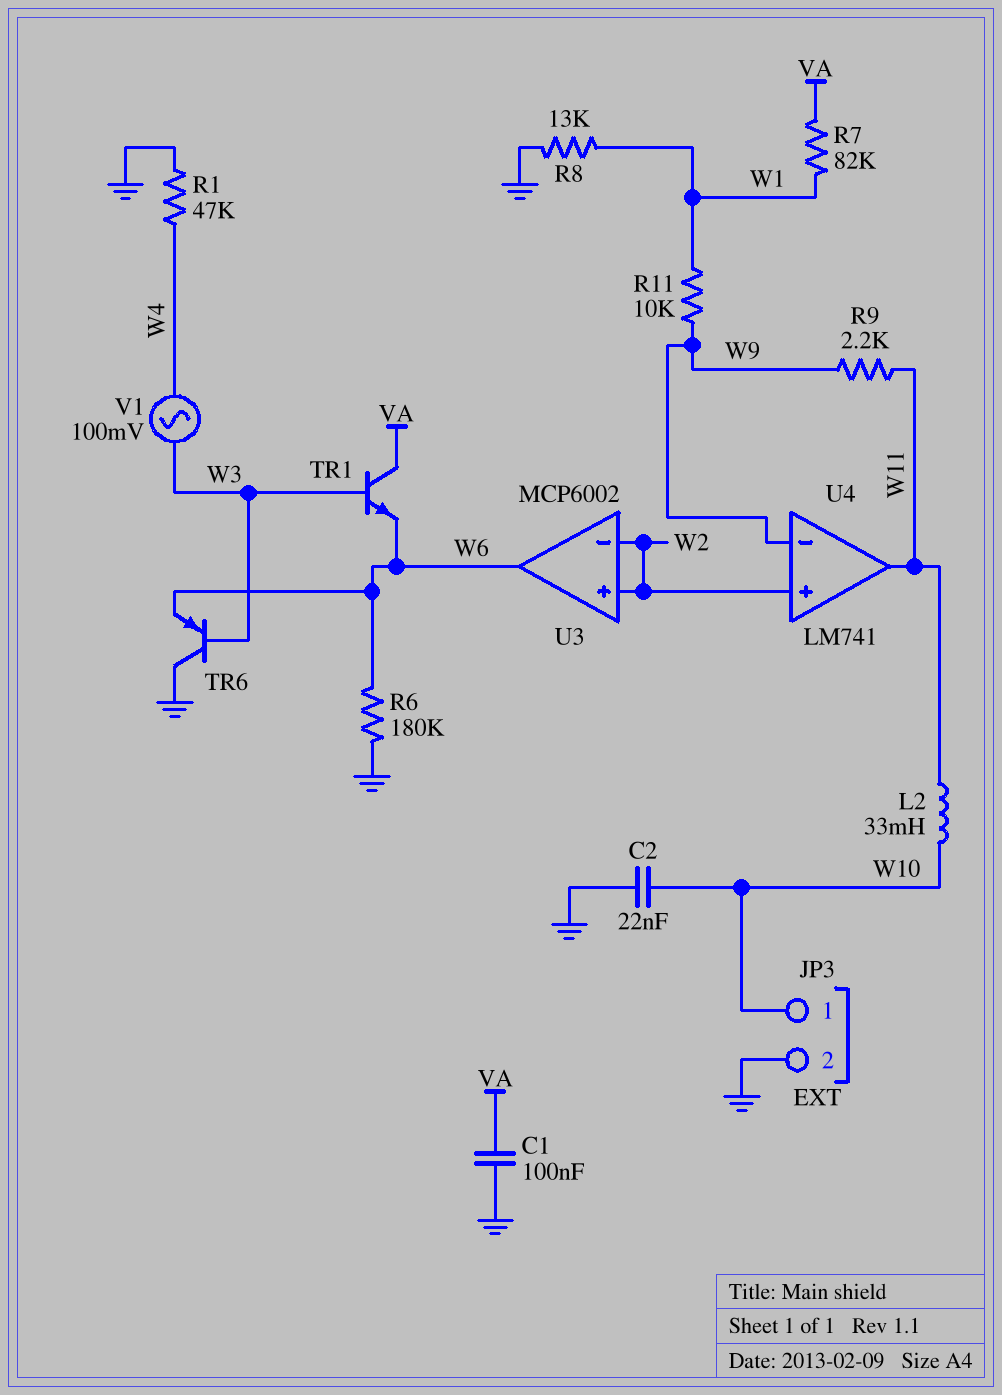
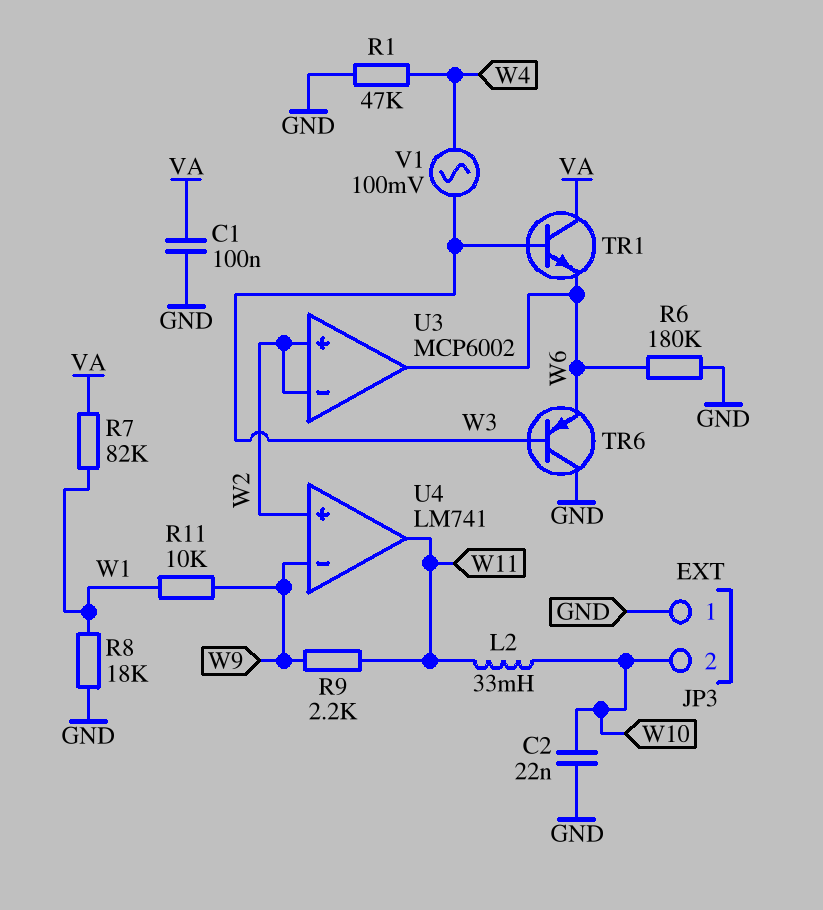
JP3 pin 1: W10 -> GND
JP3 pin 2: GND -> W10
R8: 13k (GND, W1) -> 18k (GND, W1)

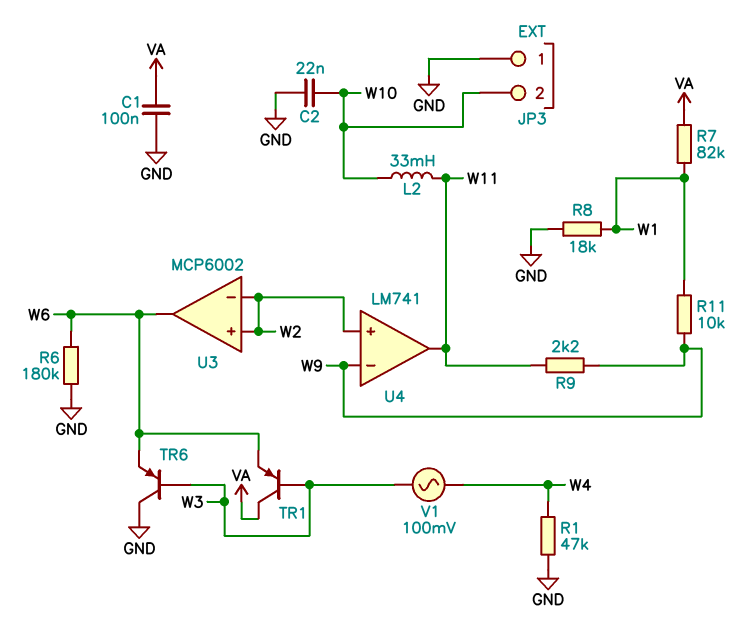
TR1: NPN (B W3, C VA, E W6) -> PNP (B W3, C VA, E W6)

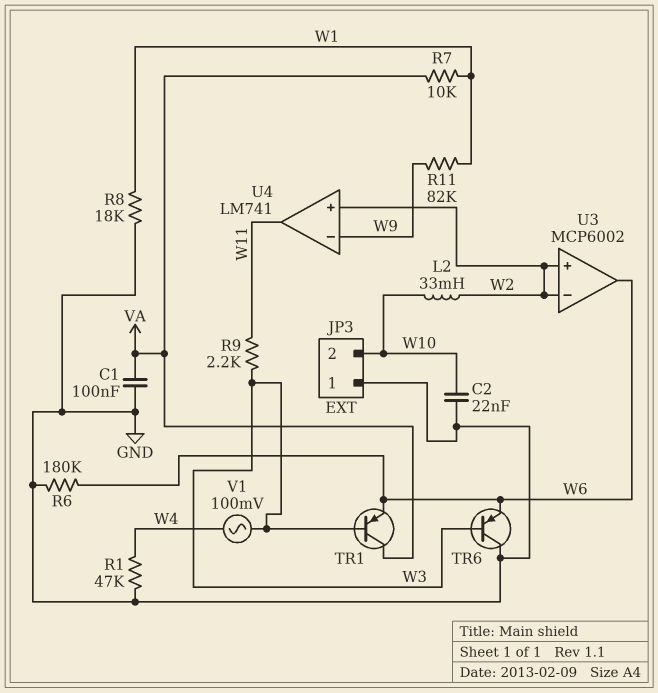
L2: 33mH (W10, W11) -> 33mH (W2, W10)
R7: 82k (VA, W1) -> 10k (VA, W1)
R9: 2.2k (W9, W11) -> 2.2k (W3, W11)
R11: 10k (W1, W9) -> 82k (W1, W9)

